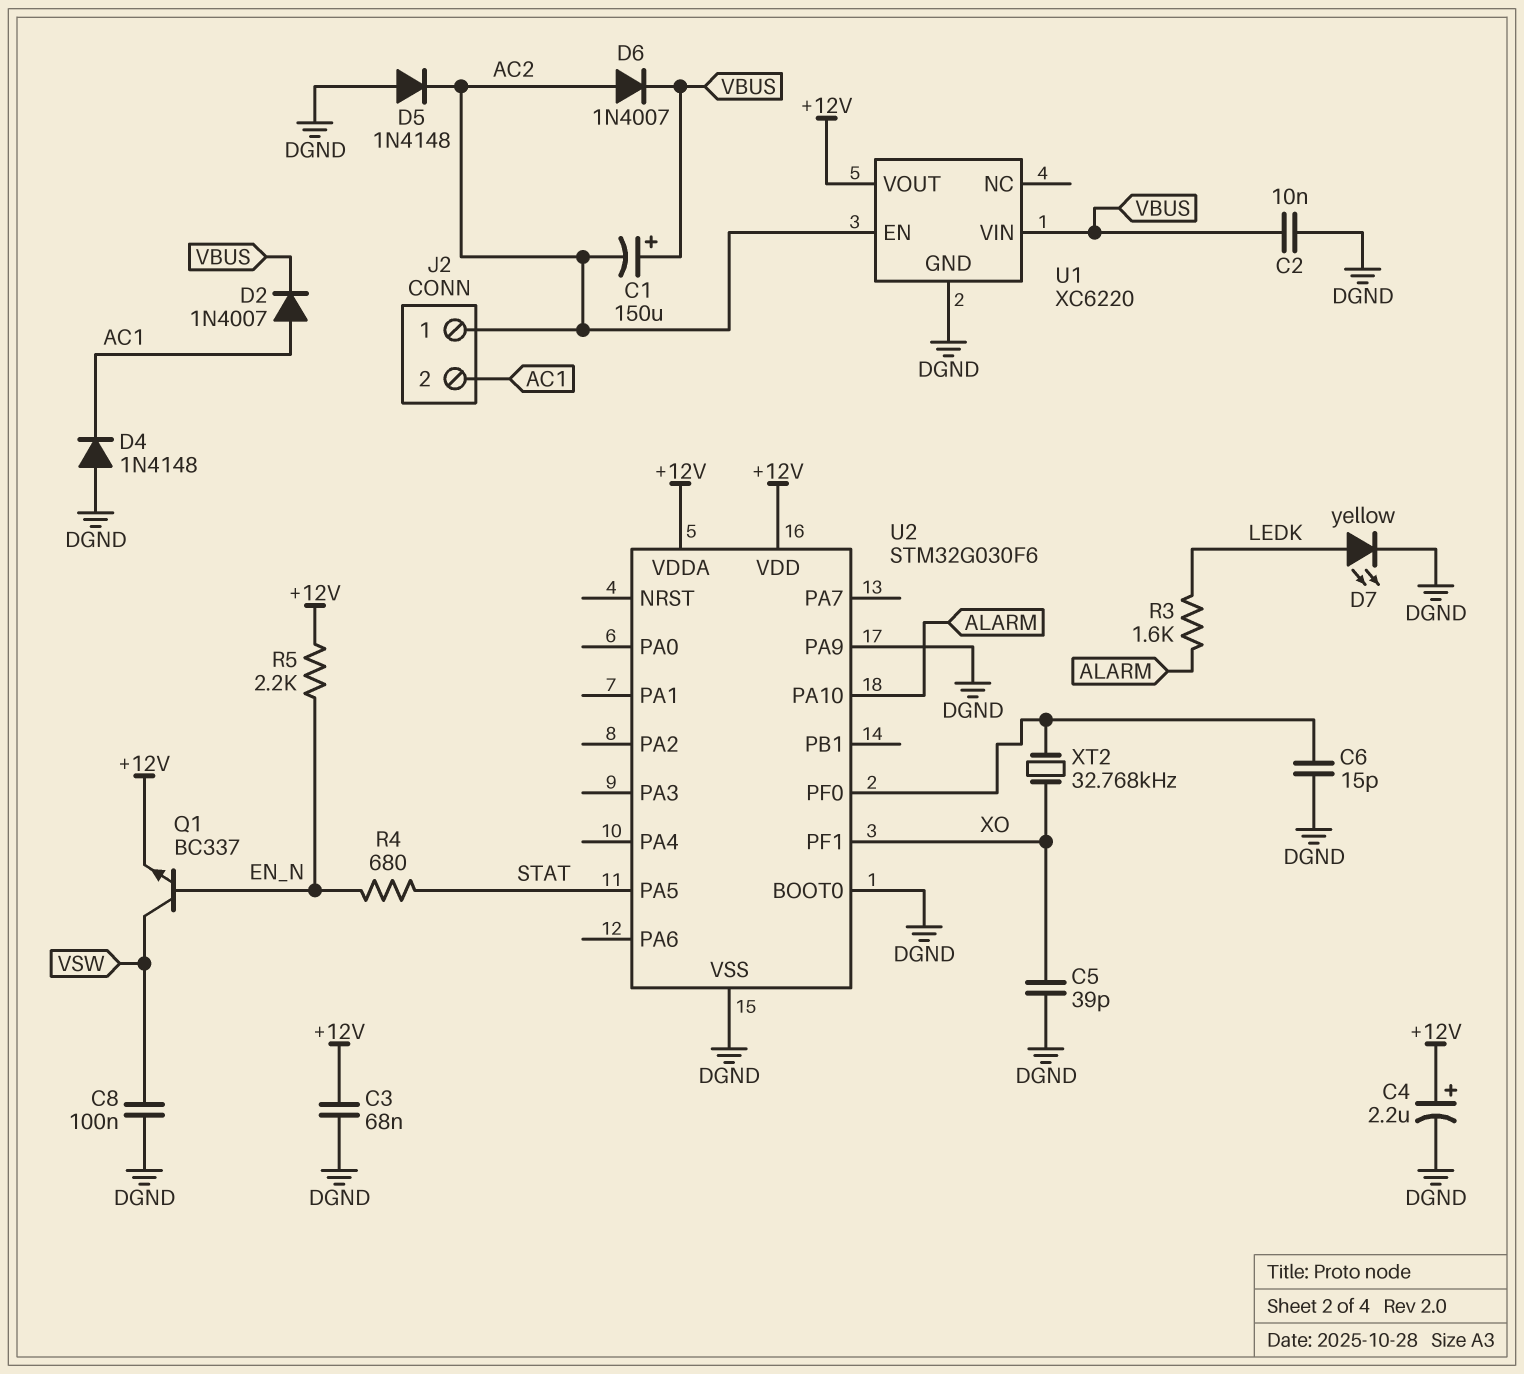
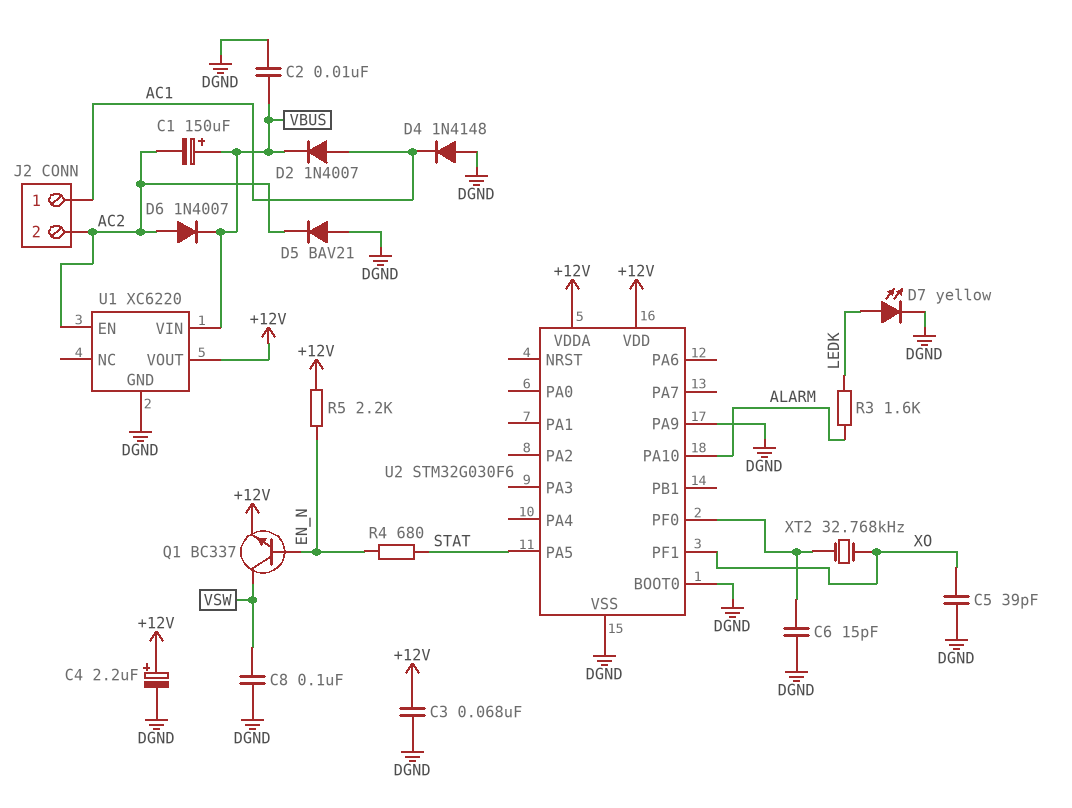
D5: diode 1N4148 (A DGND, K AC2) -> diode BAV21 (A DGND, K AC2)
J2 pin 1: AC2 -> AC1
J2 pin 2: AC1 -> AC2

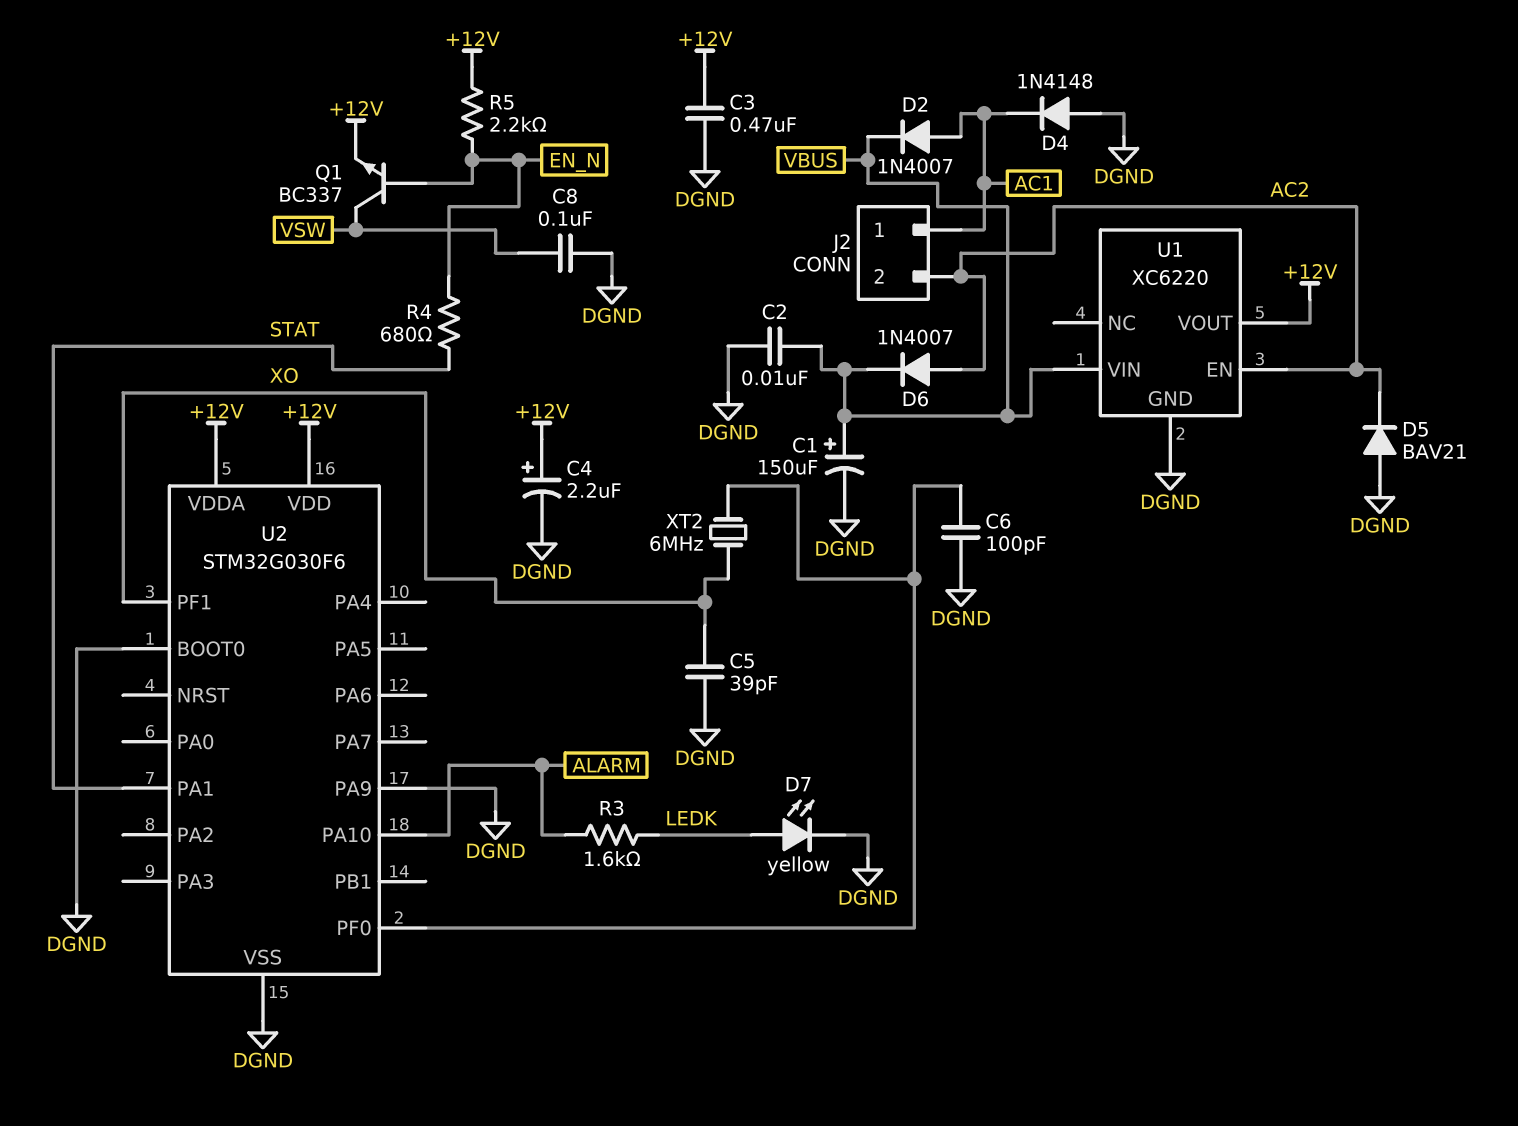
C1: 150uF (plus VBUS, minus AC2) -> 150uF (plus VBUS, minus DGND)
C3: 68nF (+12V, DGND) -> 470nF (+12V, DGND)
C6: 15pF (DGND, U2/PF0) -> 100pF (DGND, U2/PF0)
U2 pin PA1: none -> STAT
U2 pin PA5: STAT -> none
XT2: 32.768kHz (U2/PF0, XO) -> 6MHz (U2/PF0, XO)

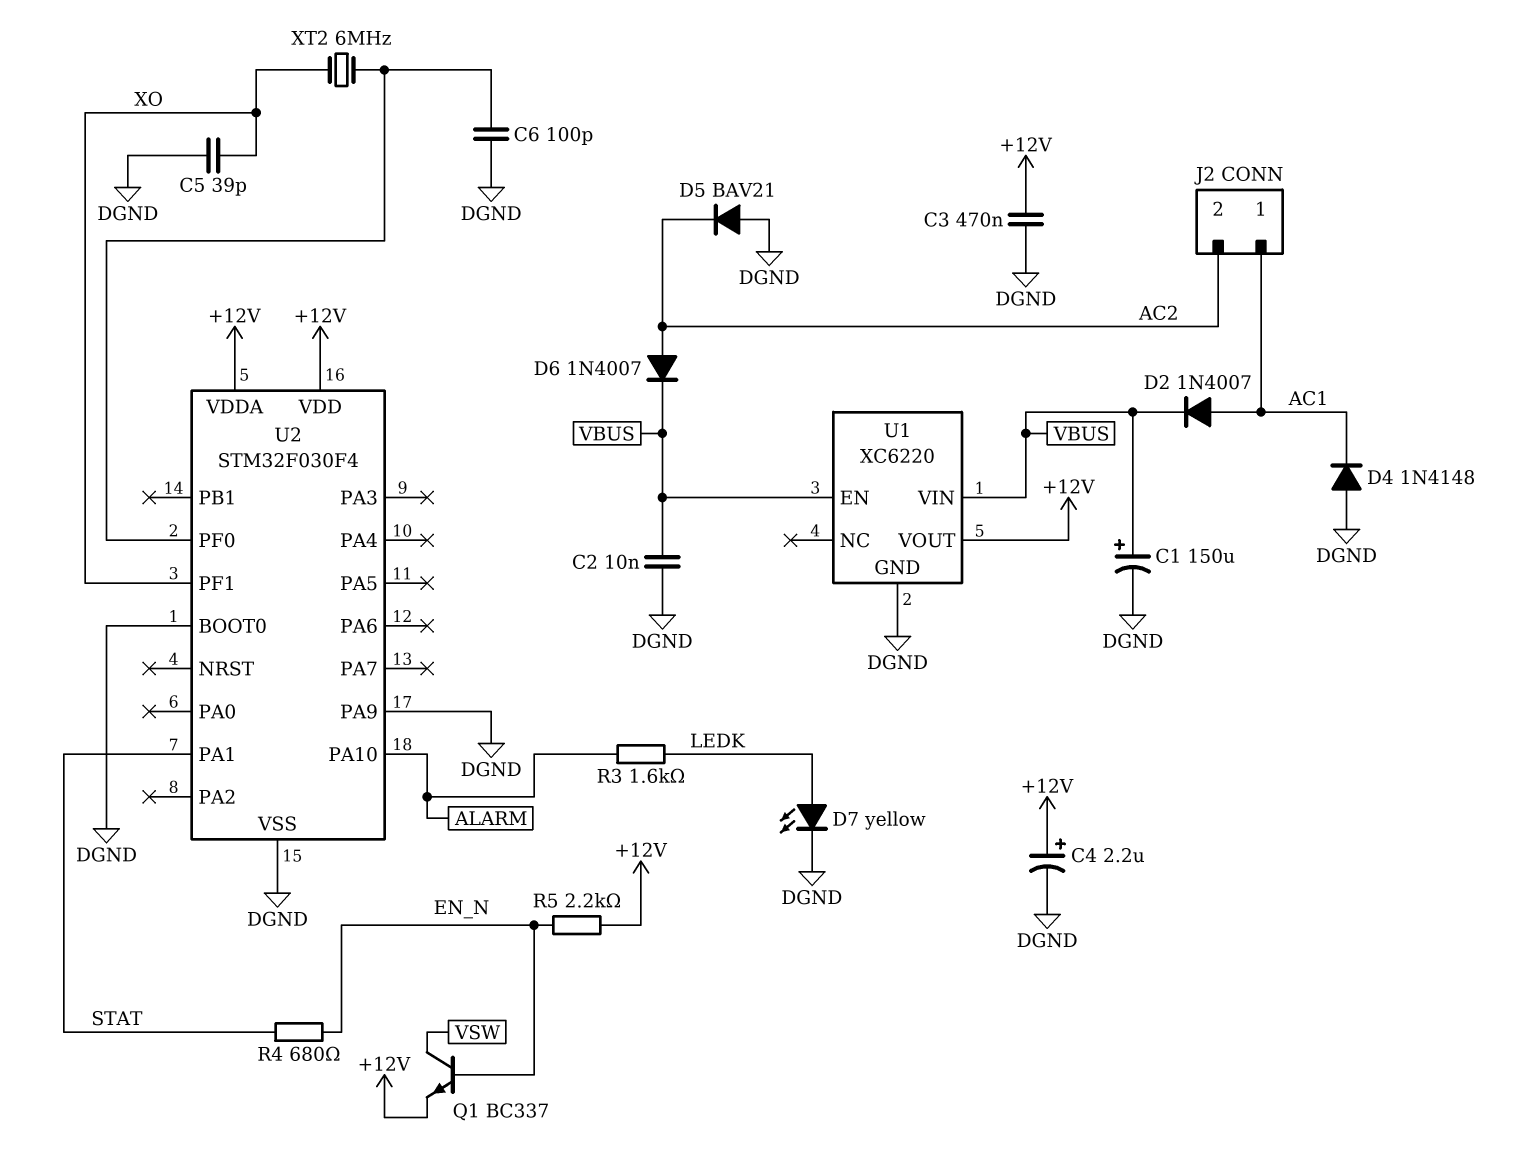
C8: 100nF (DGND, VSW) -> none
U1 pin EN: AC2 -> VBUS
U2: STM32G030F6 -> STM32F030F4

